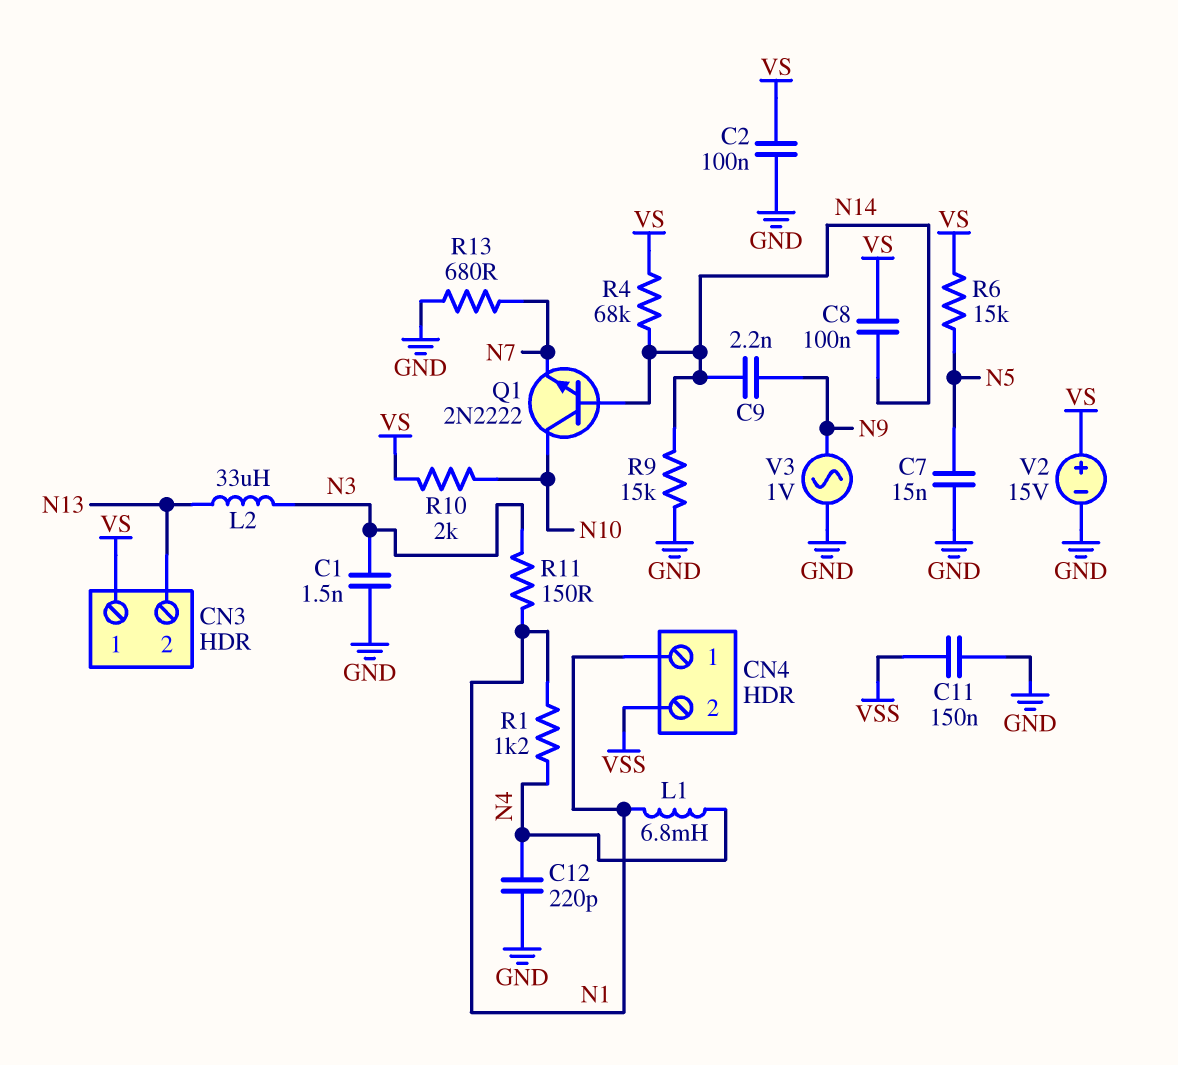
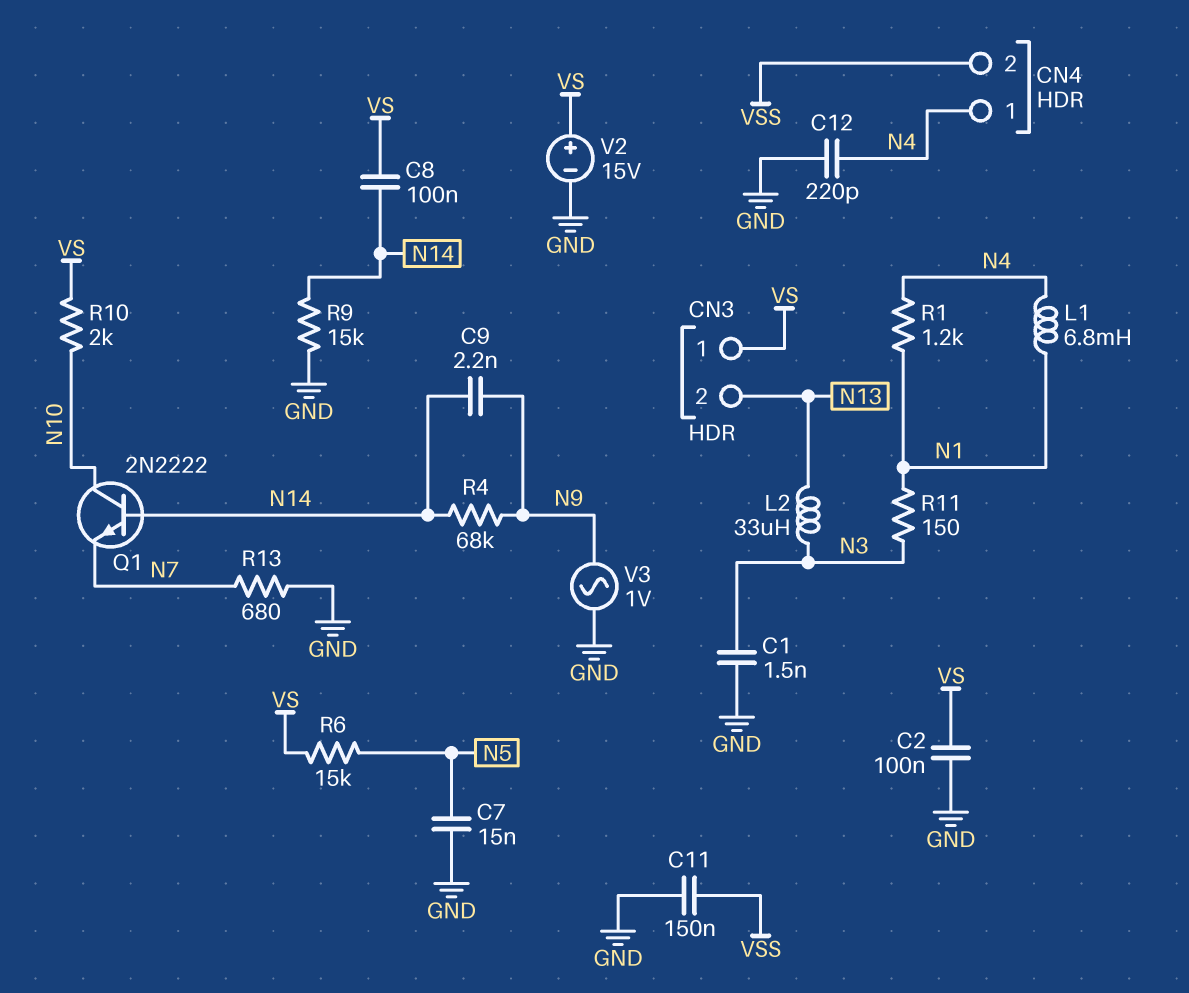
CN4 pin 1: N1 -> N4
R4: 68k (N14, VS) -> 68k (N9, N14)

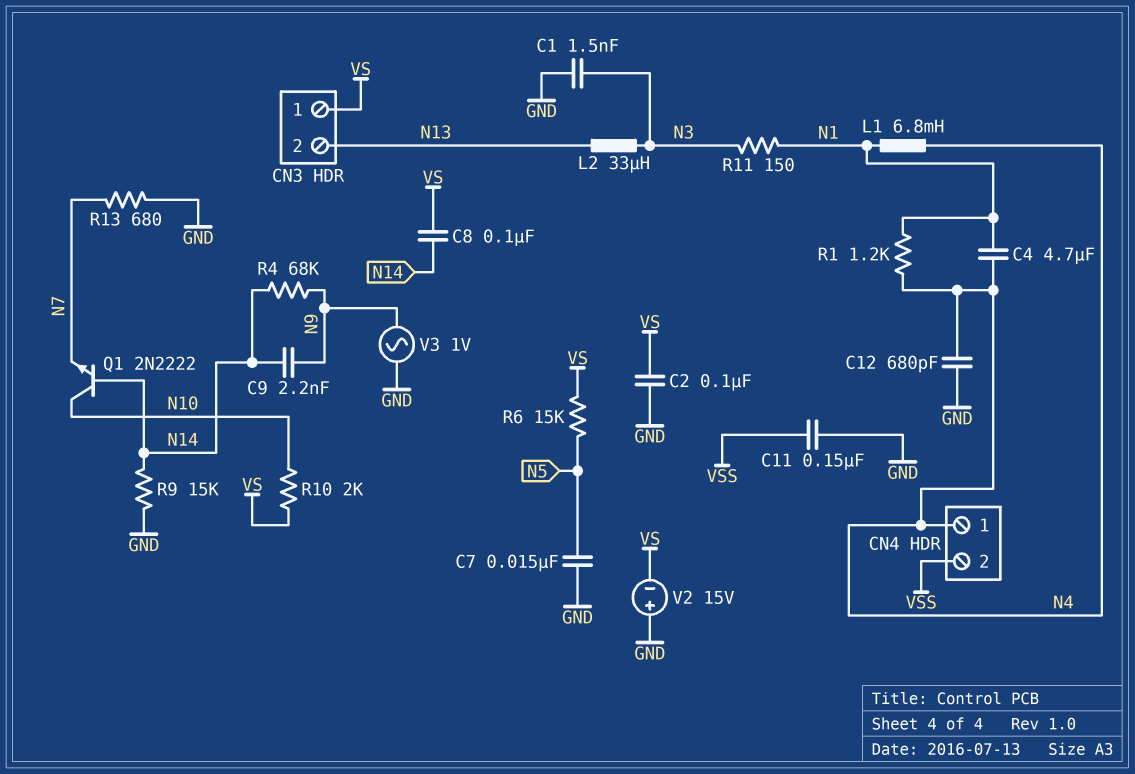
C4: none -> 4.7uF (N1, N4)
C12: 220pF (GND, N4) -> 680pF (GND, N4)
V2: 15V (plus VS, minus GND) -> 15V (plus GND, minus VS)

